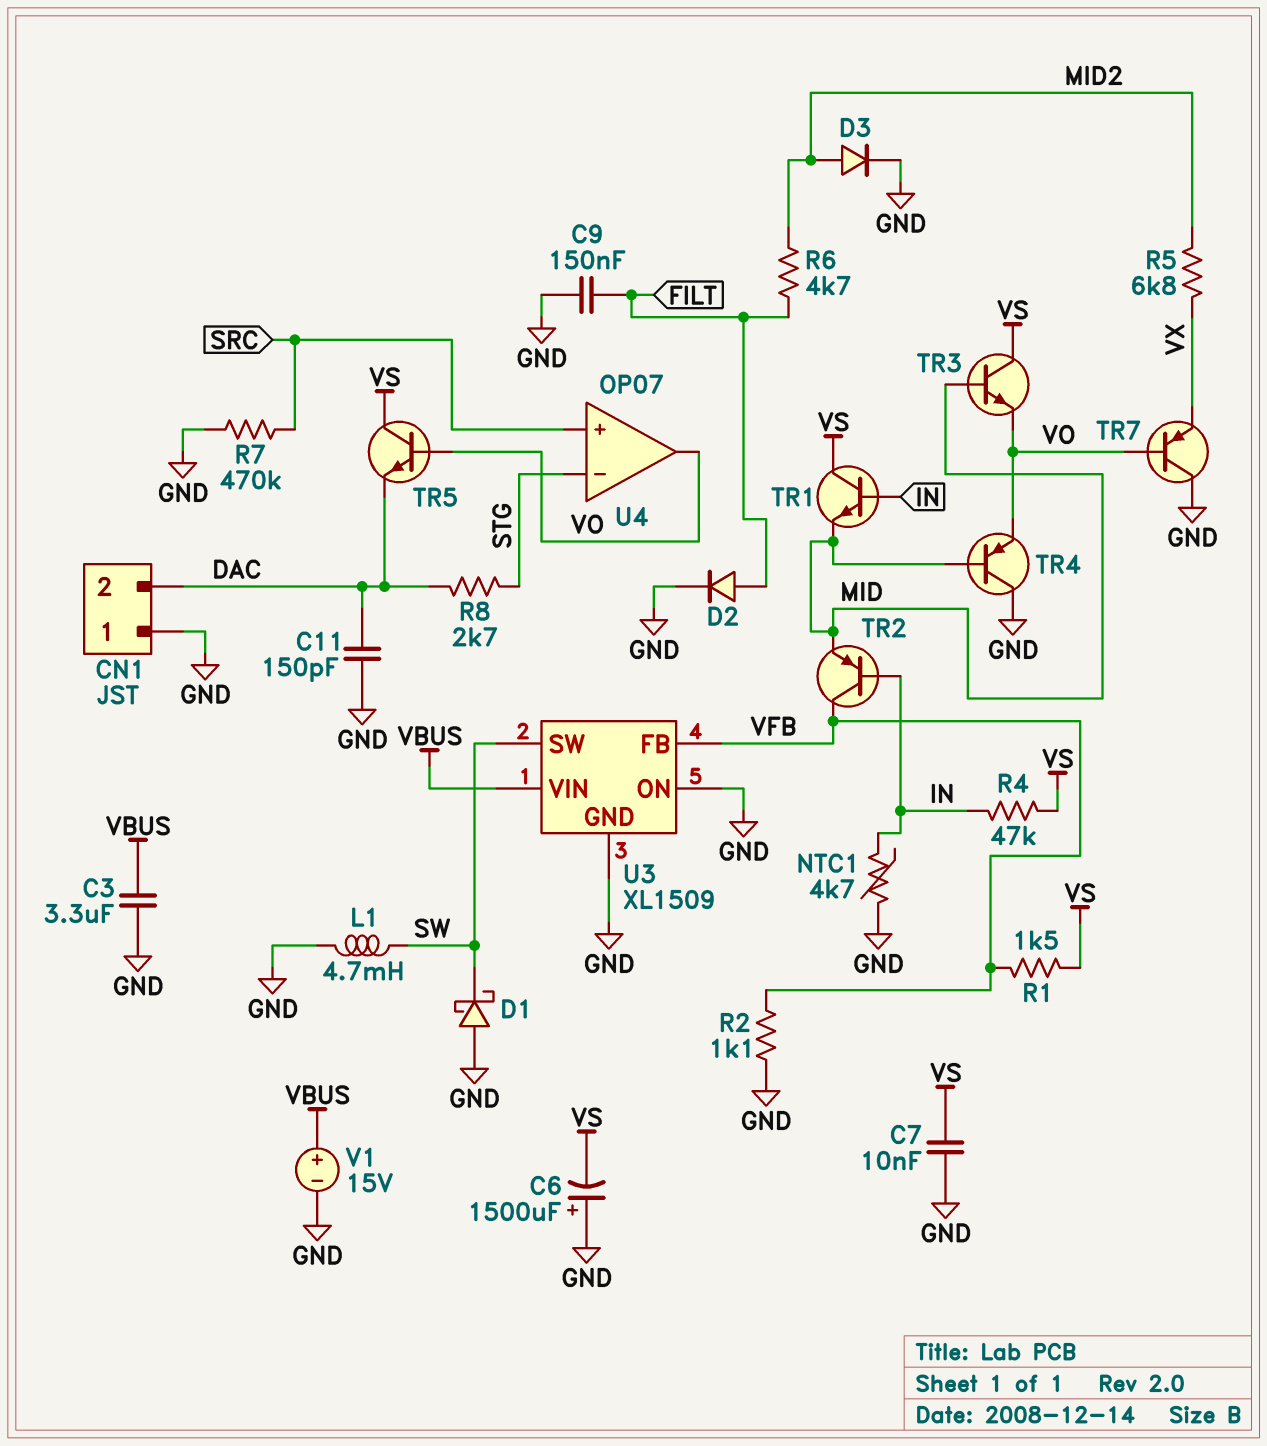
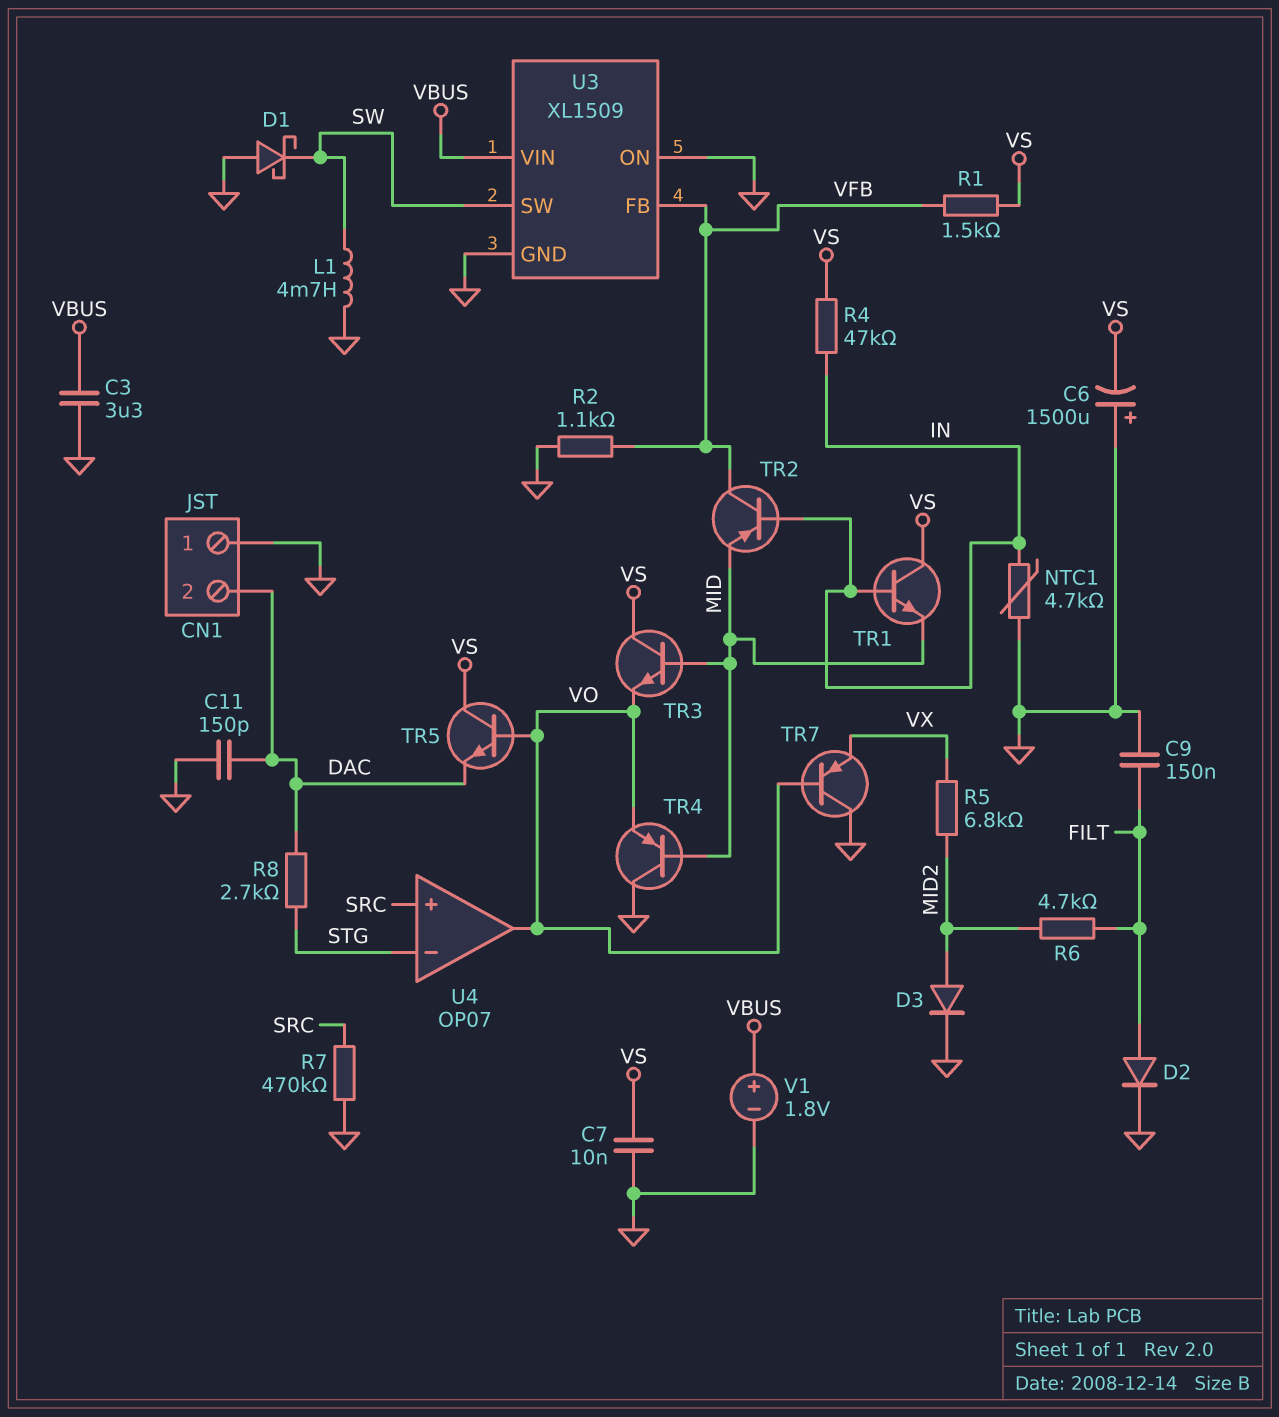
V1: 15V (plus VBUS, minus GND) -> 1.8V (plus VBUS, minus GND)

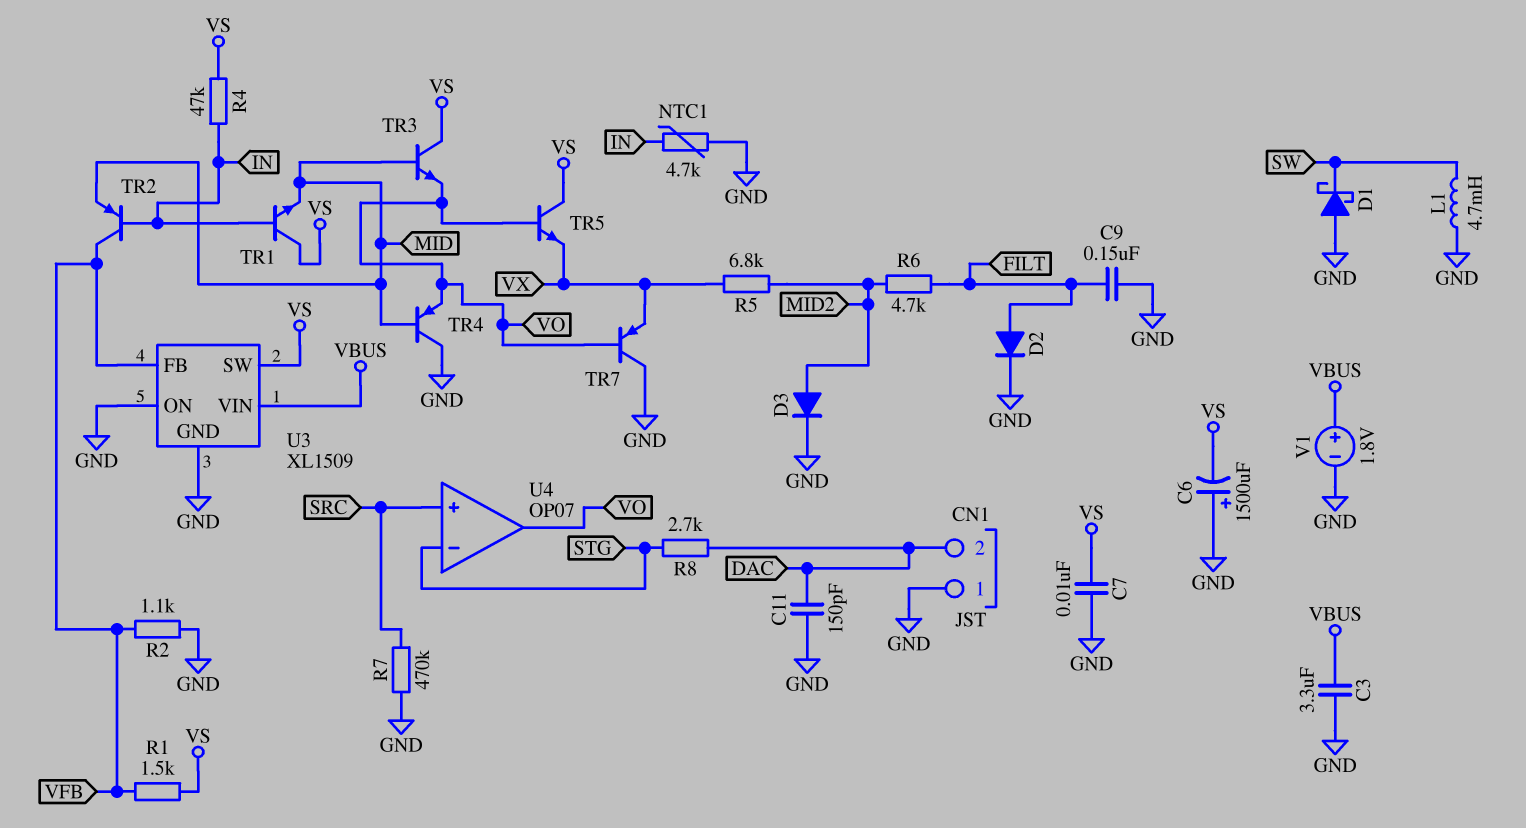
TR5: NPN (B VO, C VS, E DAC) -> NPN (B VO, C VS, E VX)
U3 pin SW: SW -> VS

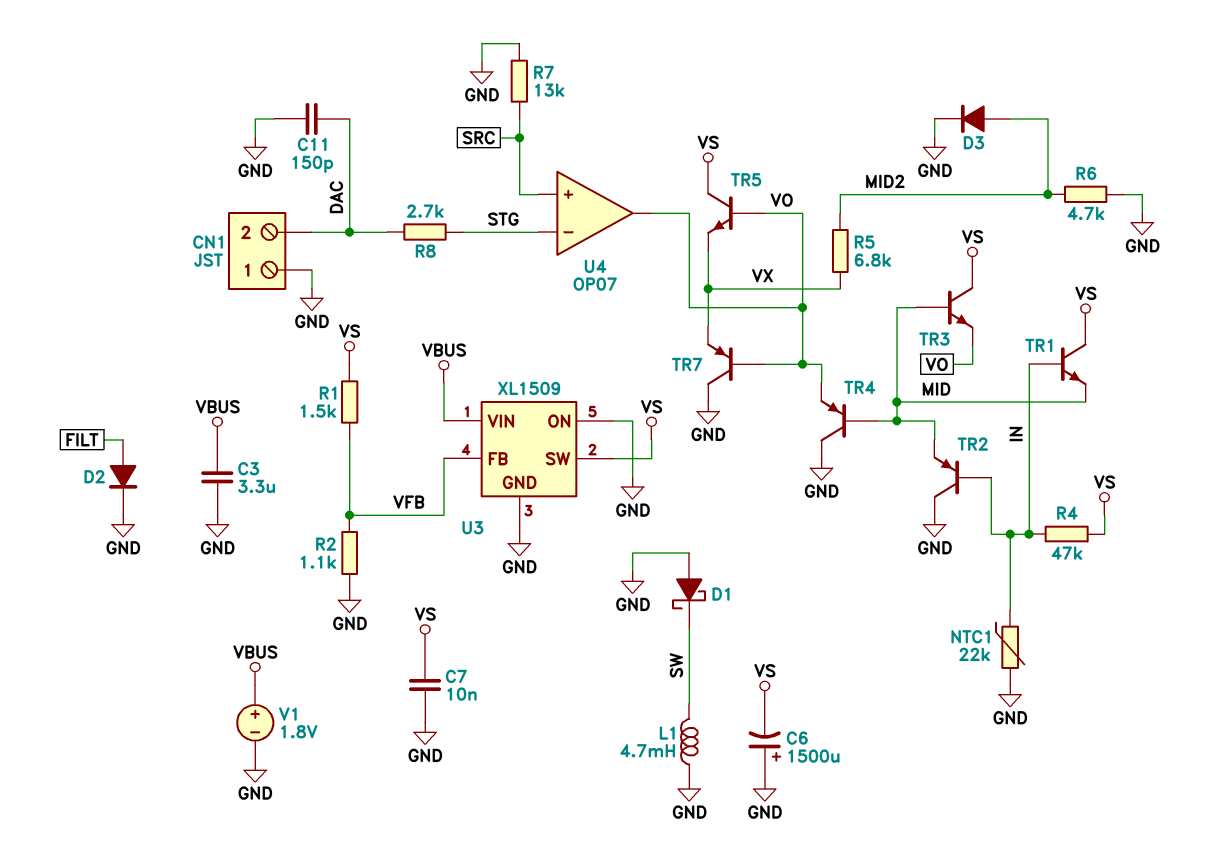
C9: 150nF (FILT, GND) -> none
NTC1: 4.7k (GND, IN) -> 22k (GND, IN)
R6: 4.7k (FILT, MID2) -> 4.7k (GND, MID2)
R7: 470k (GND, SRC) -> 13k (GND, SRC)
TR2: PNP (B IN, C VFB, E MID) -> PNP (B IN, C GND, E MID)

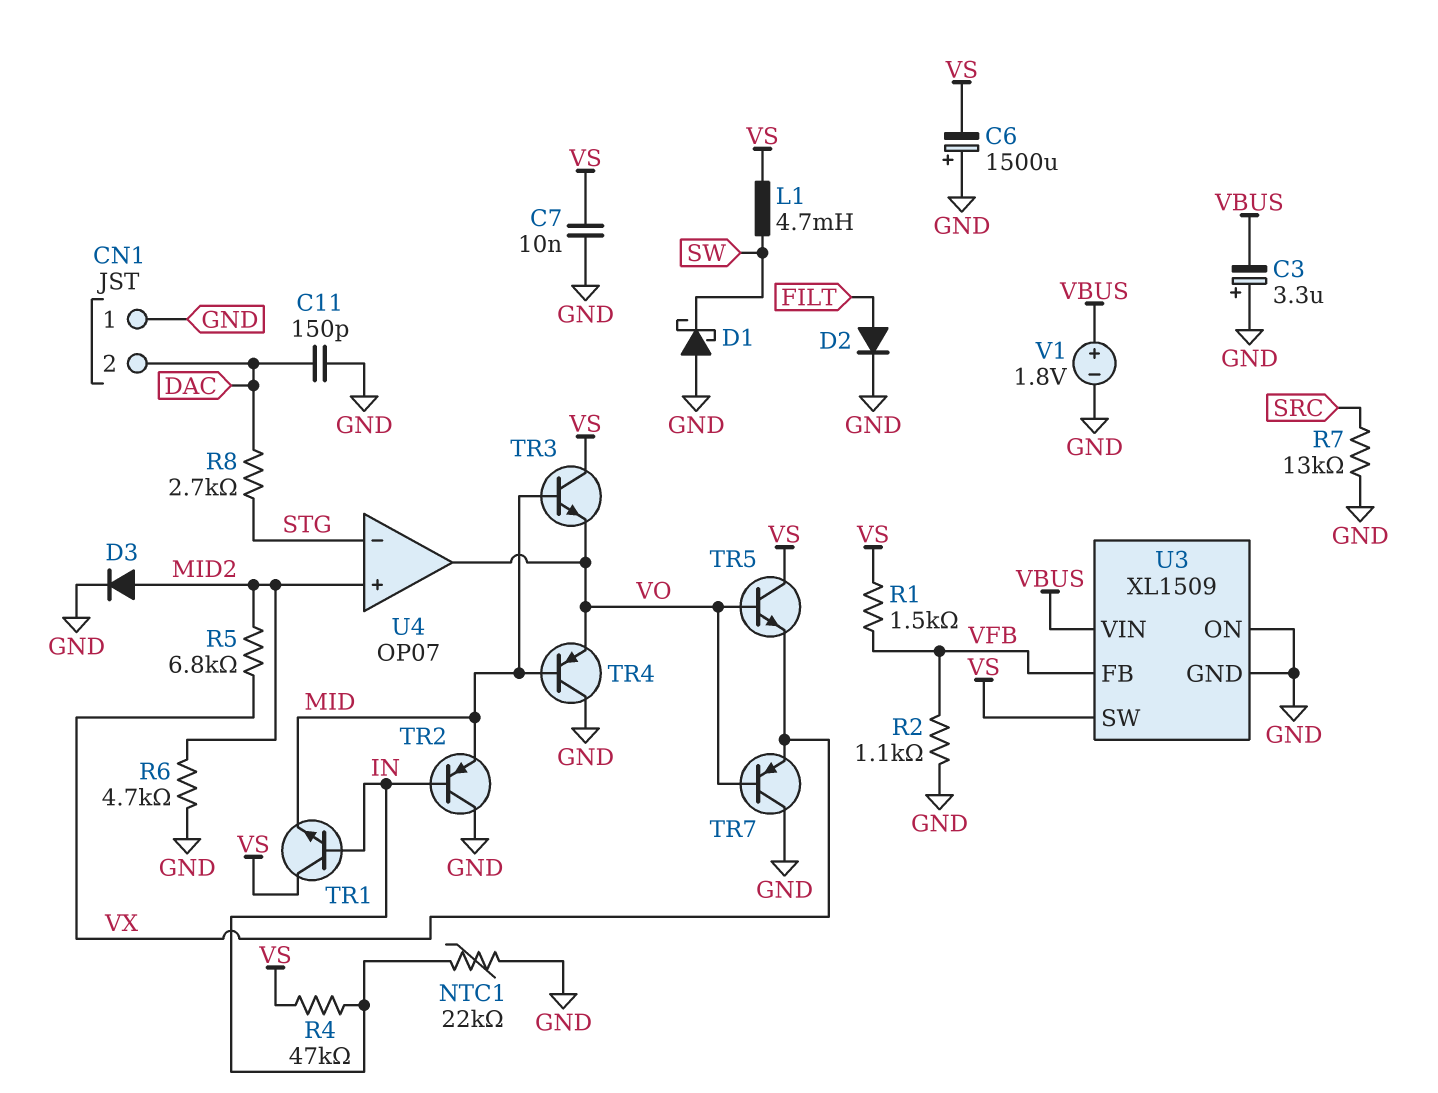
C3: 3.3uF (GND, VBUS) -> 3.3uF (plus GND, minus VBUS)
L1: 4.7mH (GND, SW) -> 4.7mH (SW, VS)
U4 pin in+: SRC -> MID2

